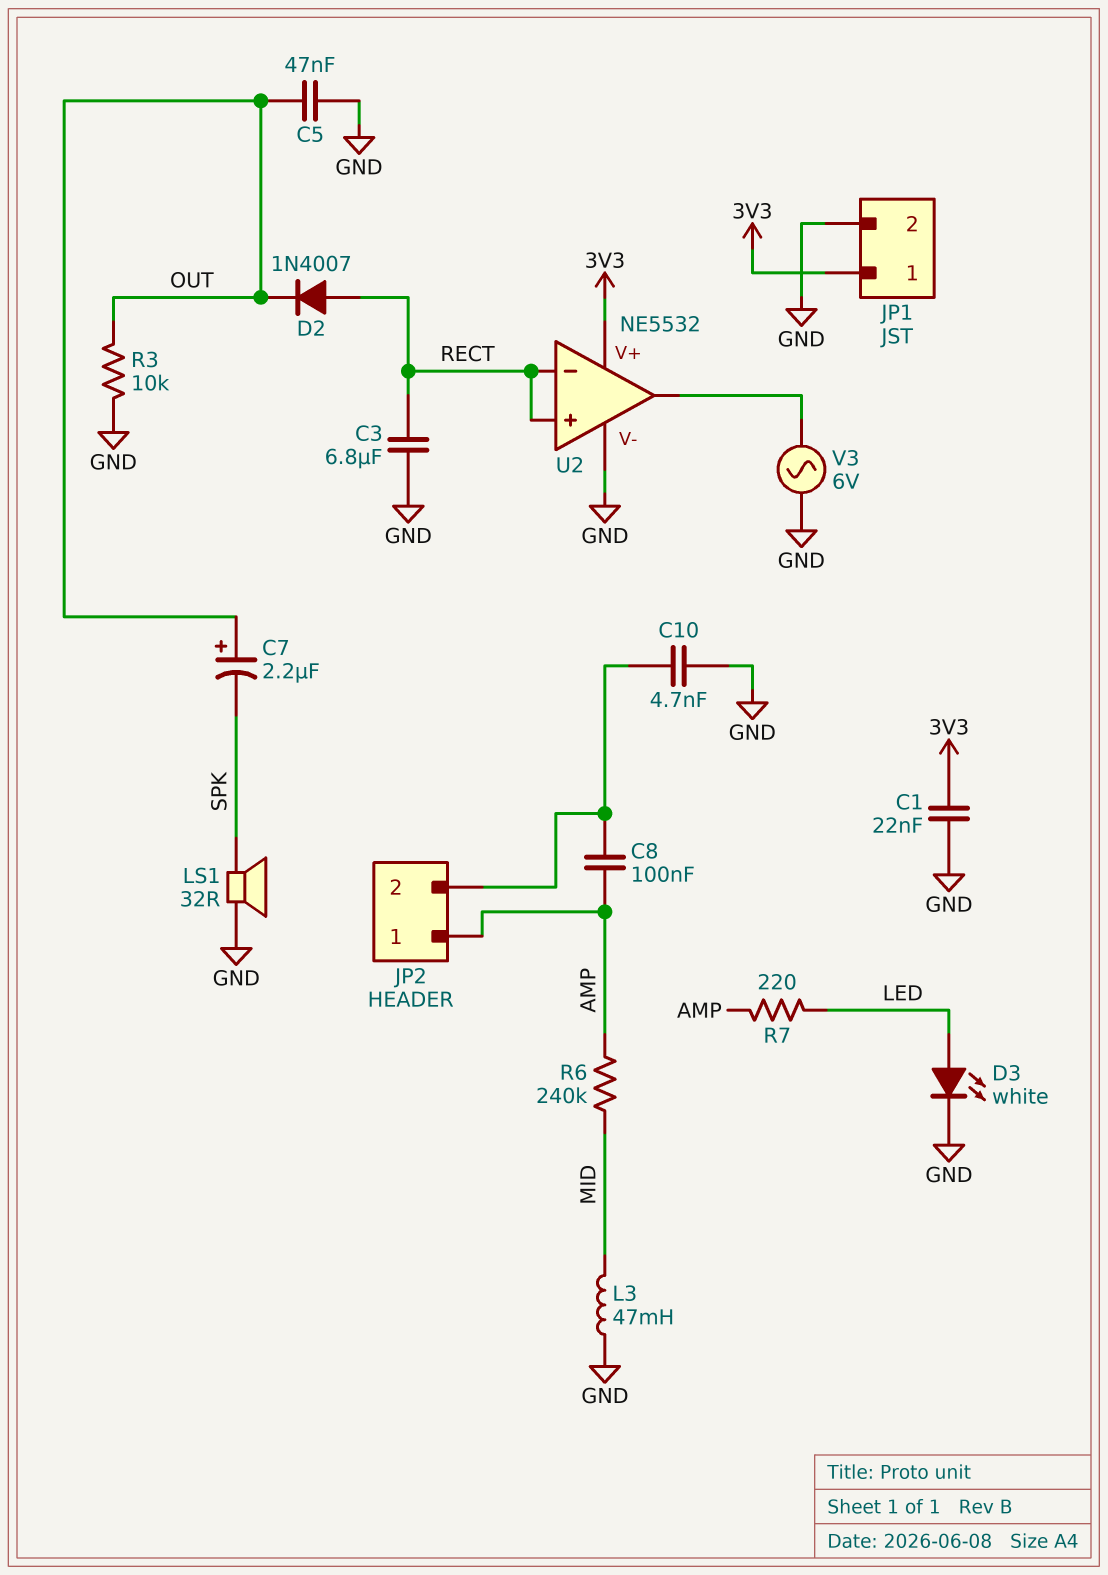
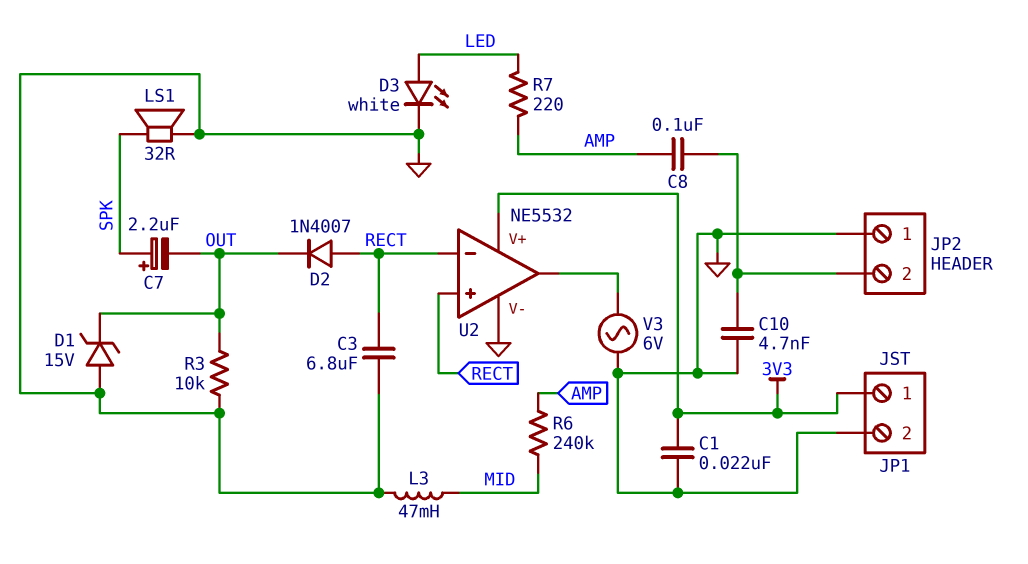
C5: 47nF (GND, OUT) -> none
C7: 2.2uF (plus OUT, minus SPK) -> 2.2uF (plus SPK, minus OUT)
D1: none -> zener 15V (A GND, K OUT)
JP2 pin 1: AMP -> GND

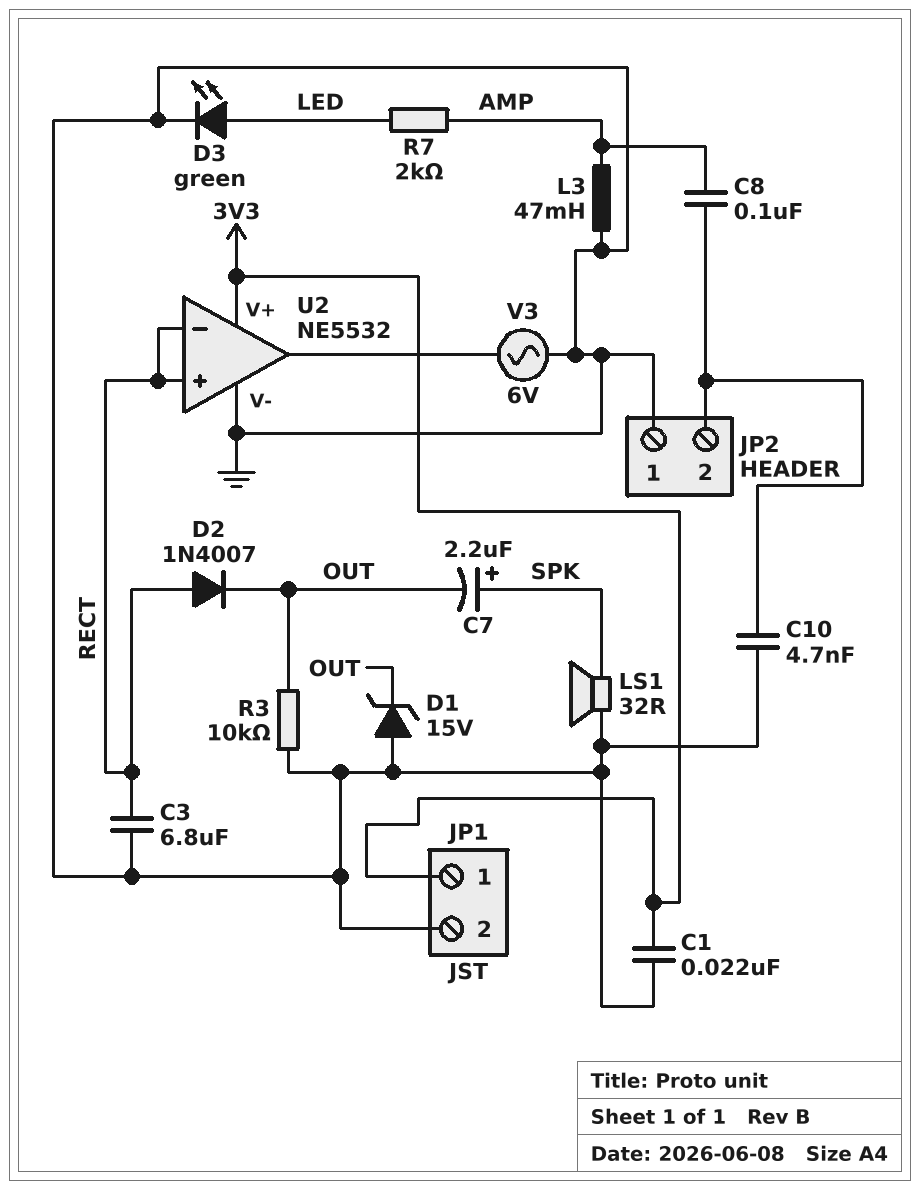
D3: LED white (A LED, K GND) -> LED green (A LED, K GND)
L3: 47mH (GND, MID) -> 47mH (AMP, GND)
R6: 240k (AMP, MID) -> none
R7: 220 (AMP, LED) -> 2k (AMP, LED)

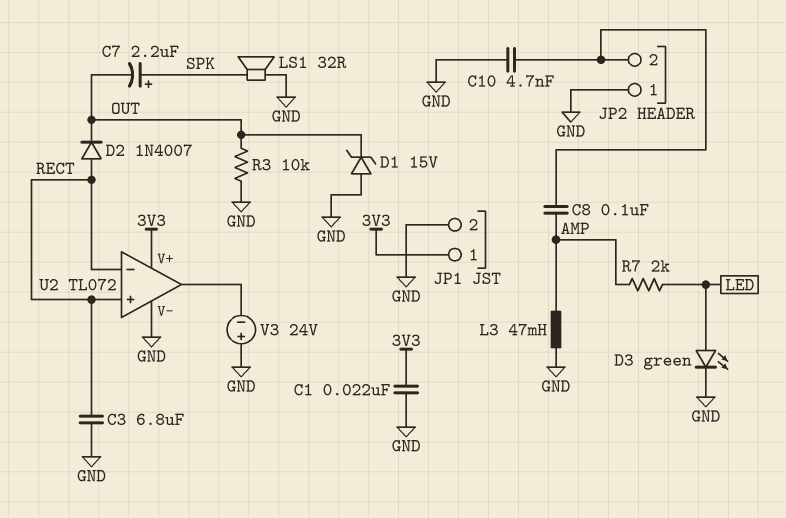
U2: NE5532 -> TL072
V3: AC 6V (GND, U2/out) -> 24V (plus GND, minus U2/out)

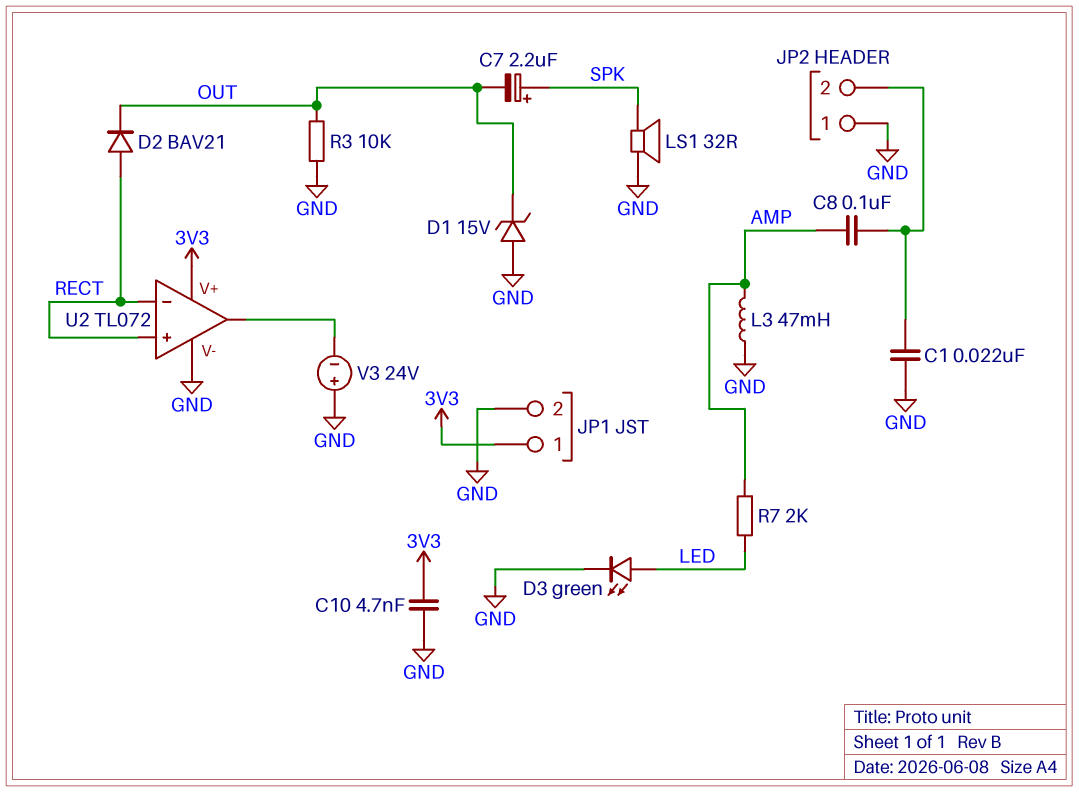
C1: 22nF (3V3, GND) -> 22nF (GND, JP2/2)
C3: 6.8uF (GND, RECT) -> none
C10: 4.7nF (GND, JP2/2) -> 4.7nF (3V3, GND)
D2: diode 1N4007 (A RECT, K OUT) -> diode BAV21 (A RECT, K OUT)

